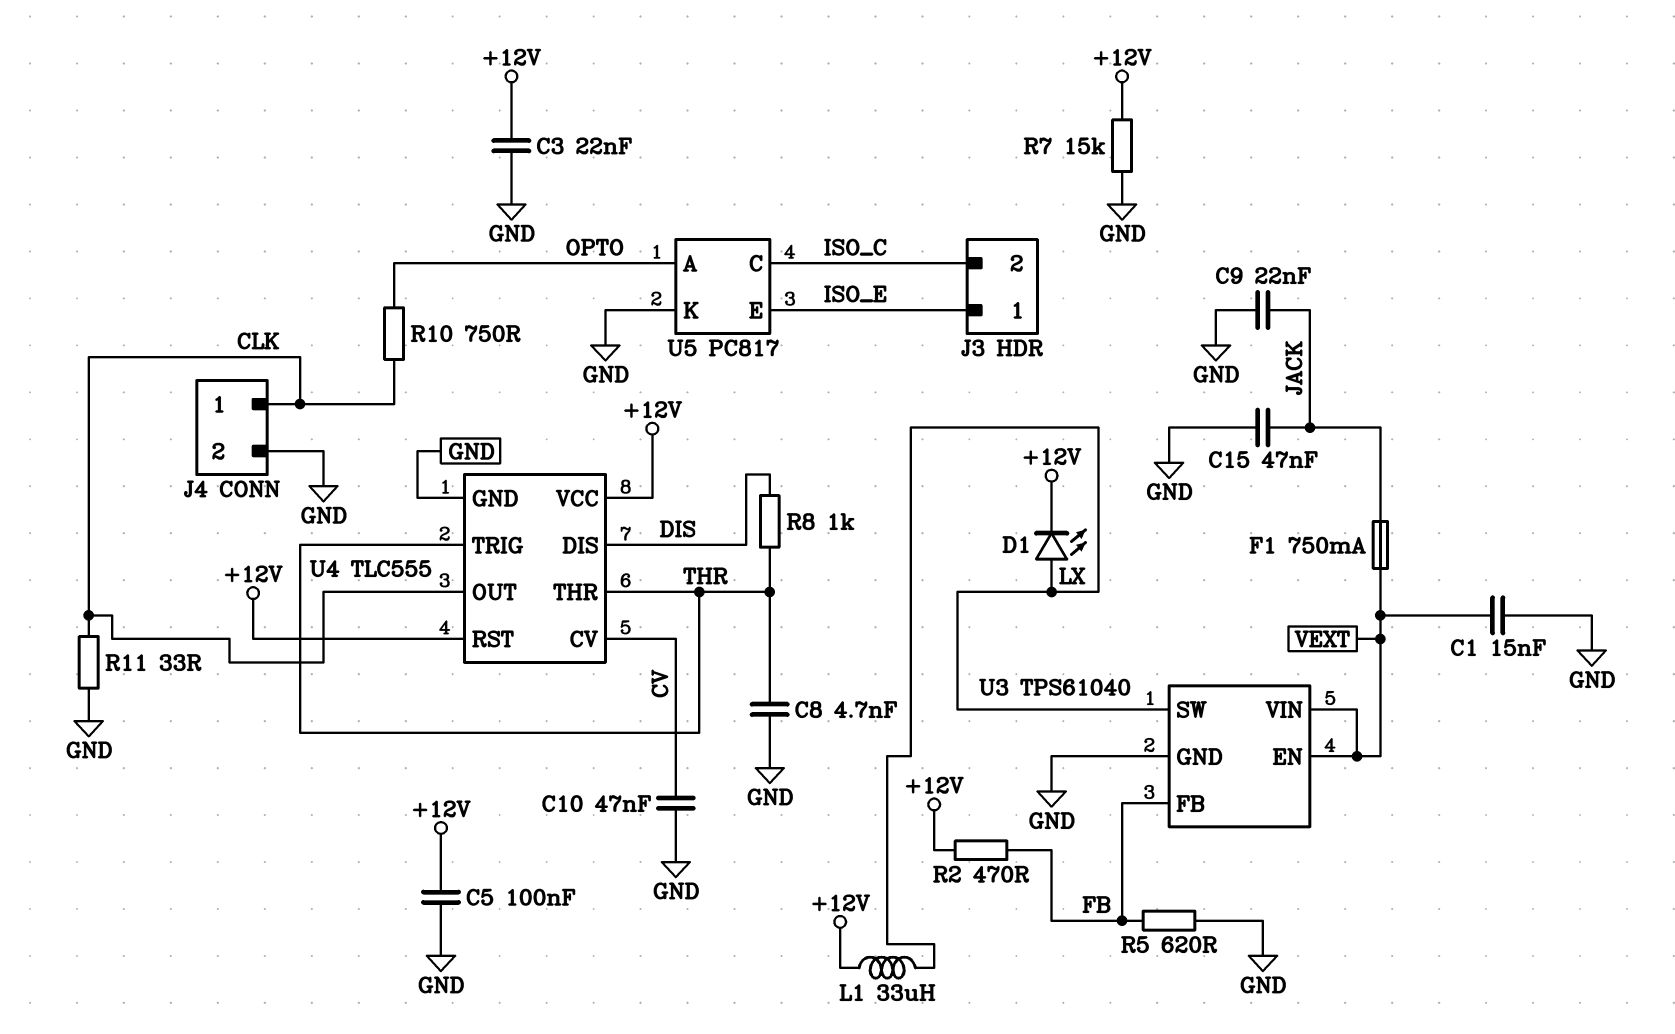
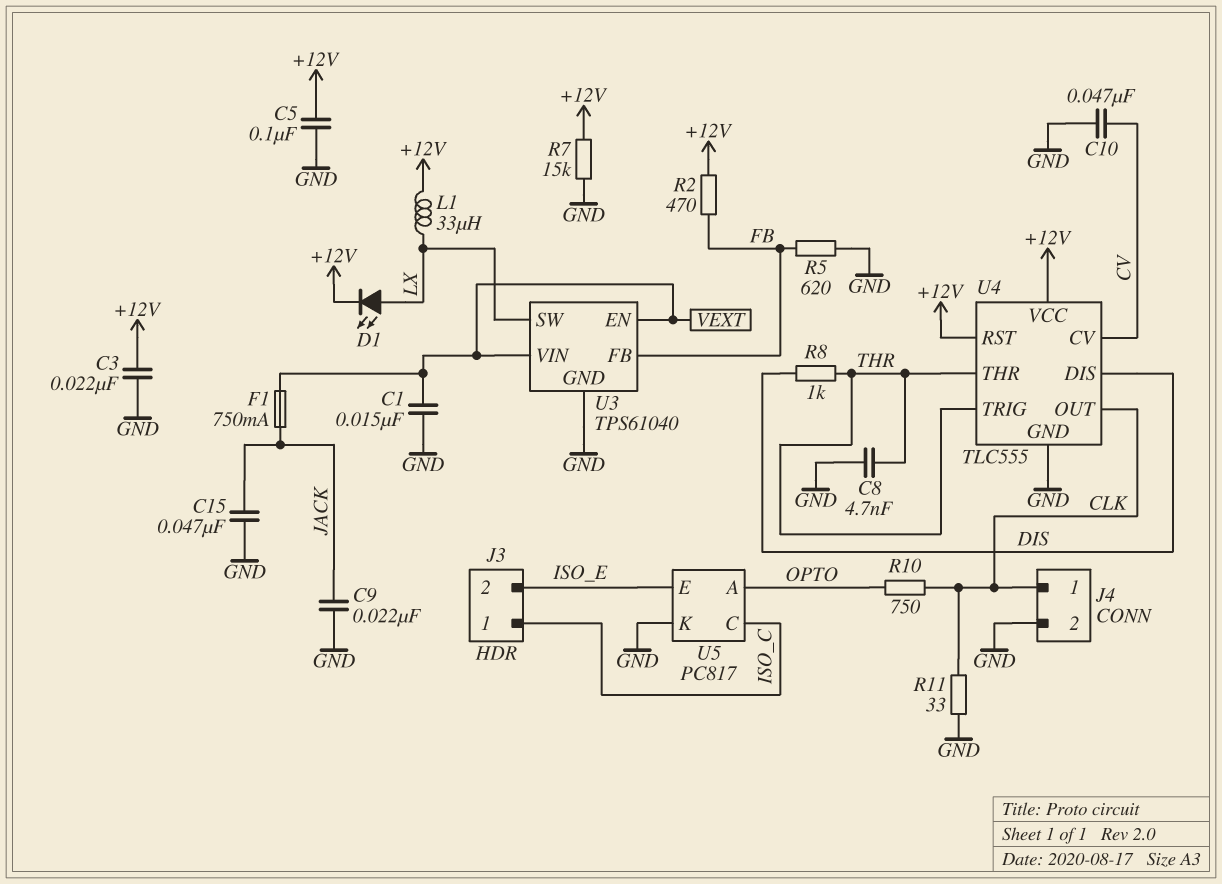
J3 pin 1: ISO_E -> ISO_C
J3 pin 2: ISO_C -> ISO_E

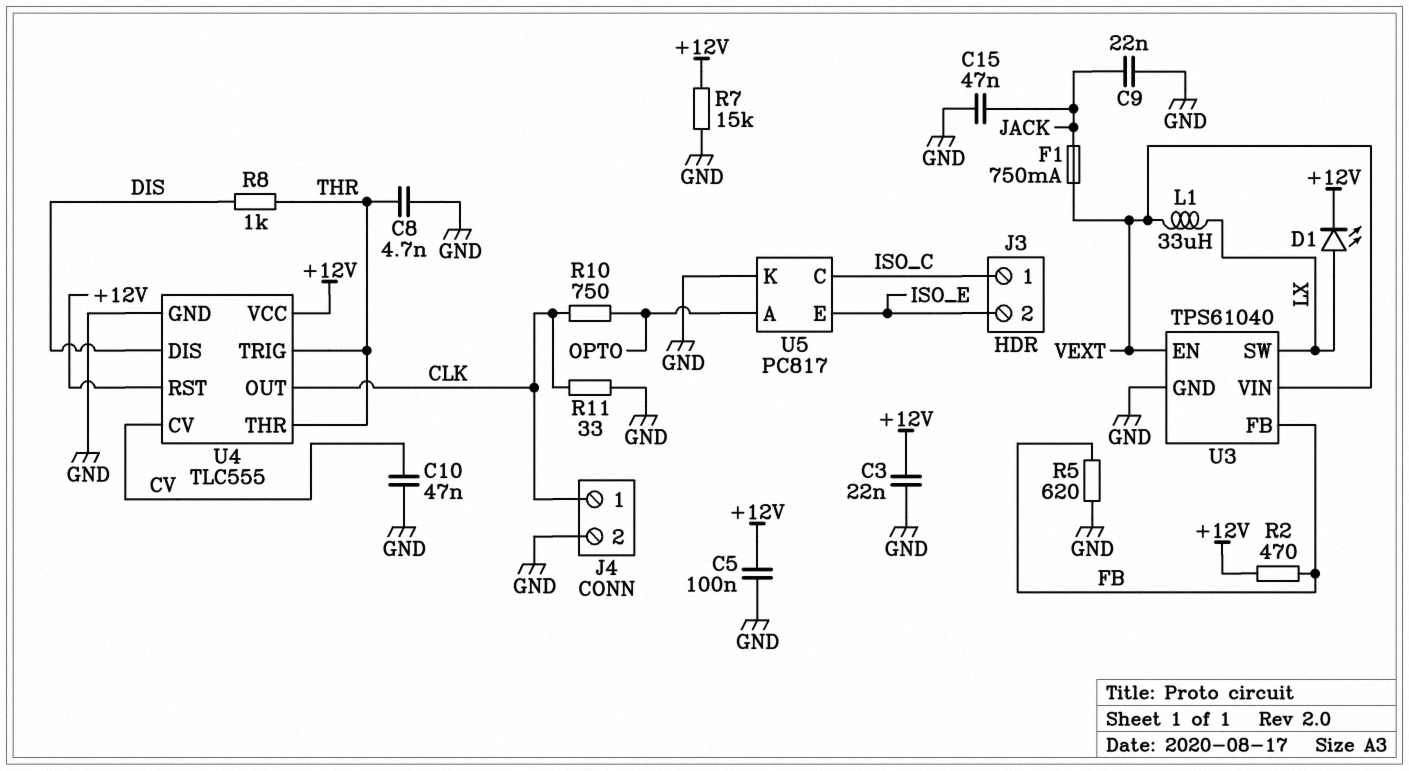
C1: 15nF (GND, VEXT) -> none
L1: 33uH (+12V, LX) -> 33uH (LX, VEXT)

